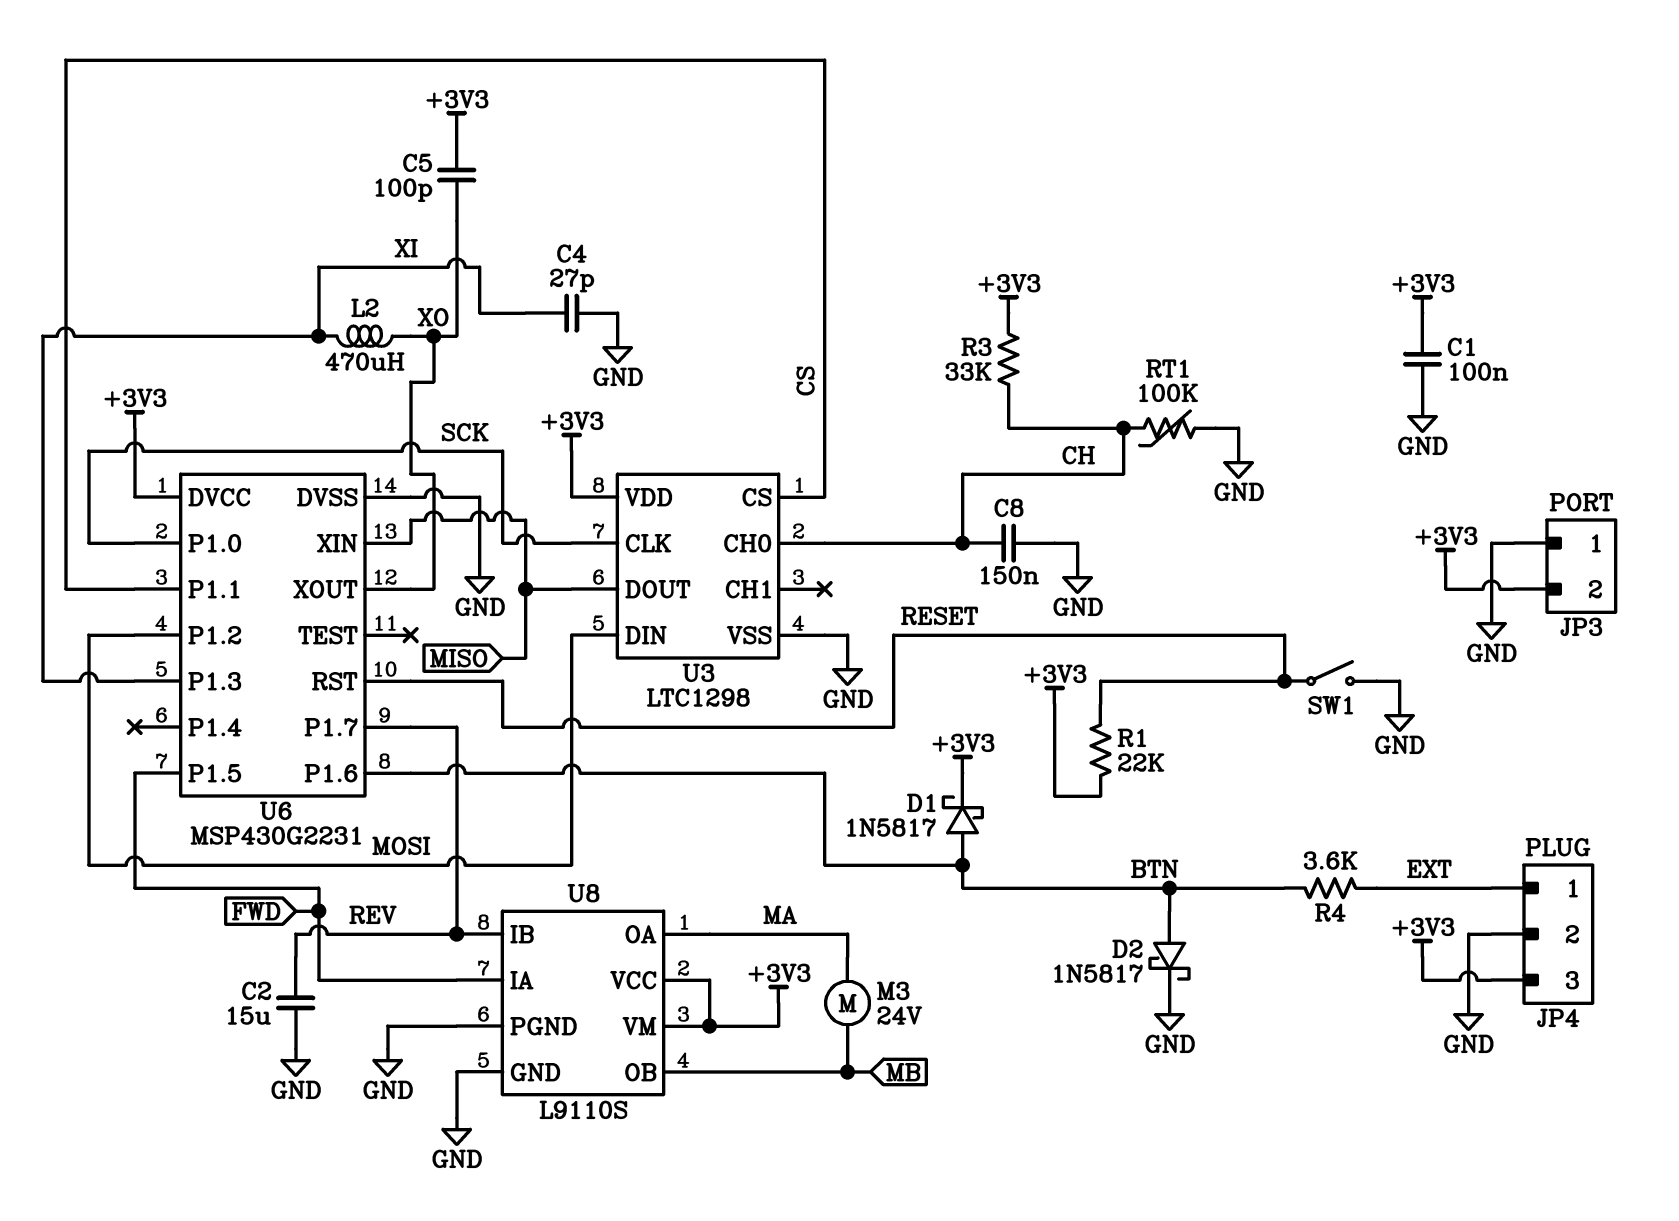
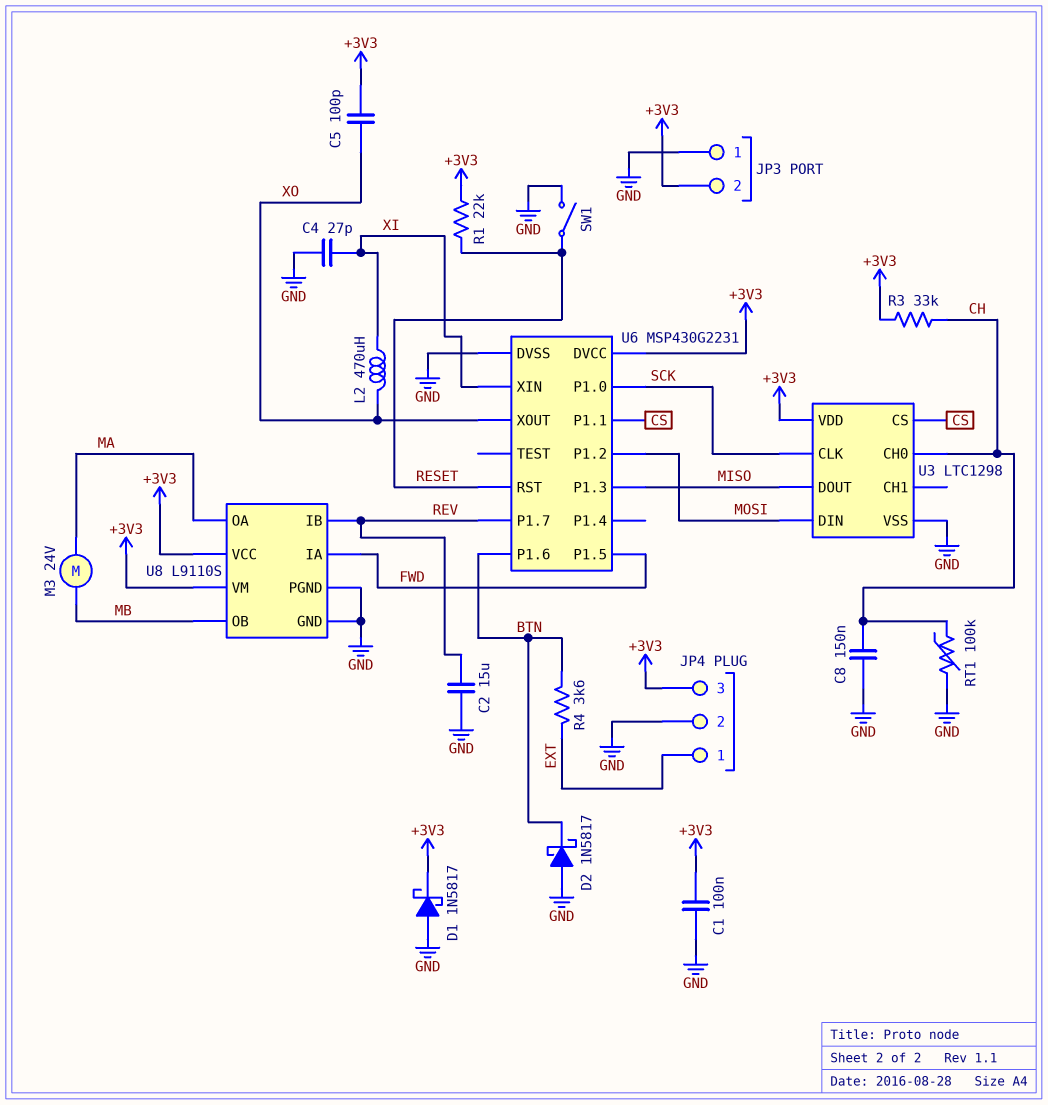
D1: schottky 1N5817 (A BTN, K +3V3) -> schottky 1N5817 (A GND, K +3V3)
D2: schottky 1N5817 (A BTN, K GND) -> schottky 1N5817 (A GND, K BTN)
U6 pin P1.3: XI -> MISO
U6 pin XIN: MISO -> XI

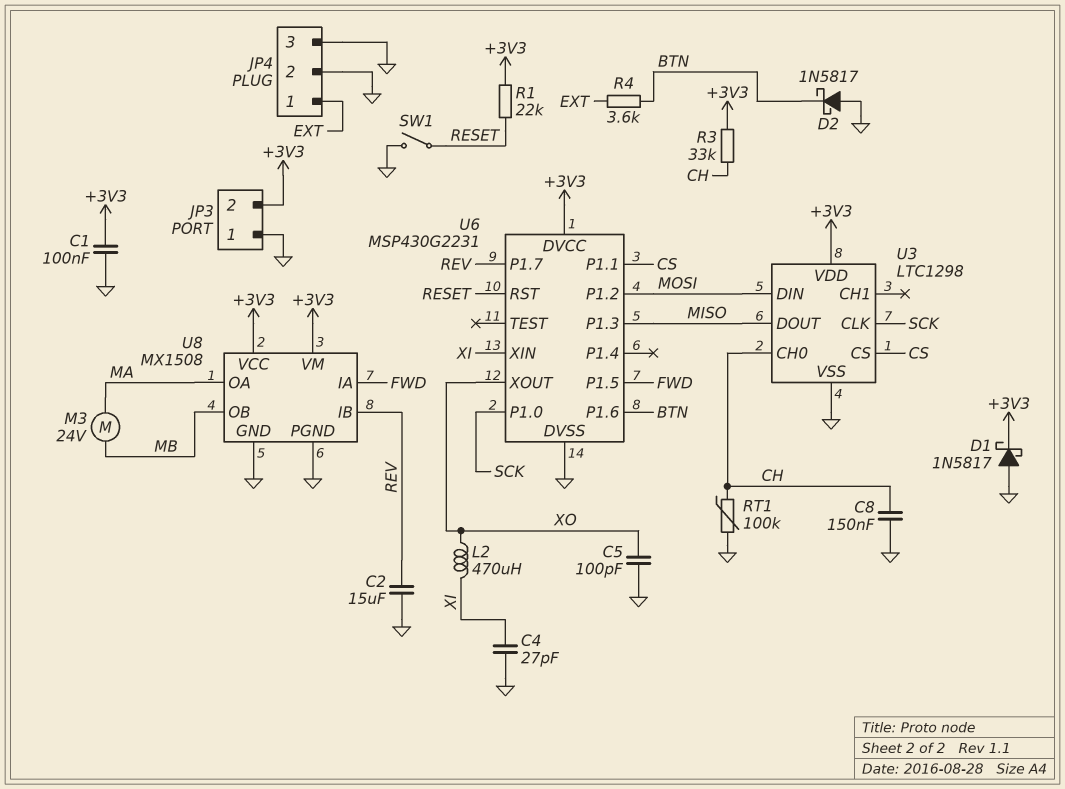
C5: 100pF (+3V3, XO) -> 100pF (GND, XO)
JP4 pin 3: +3V3 -> GND
U8: L9110S -> MX1508

